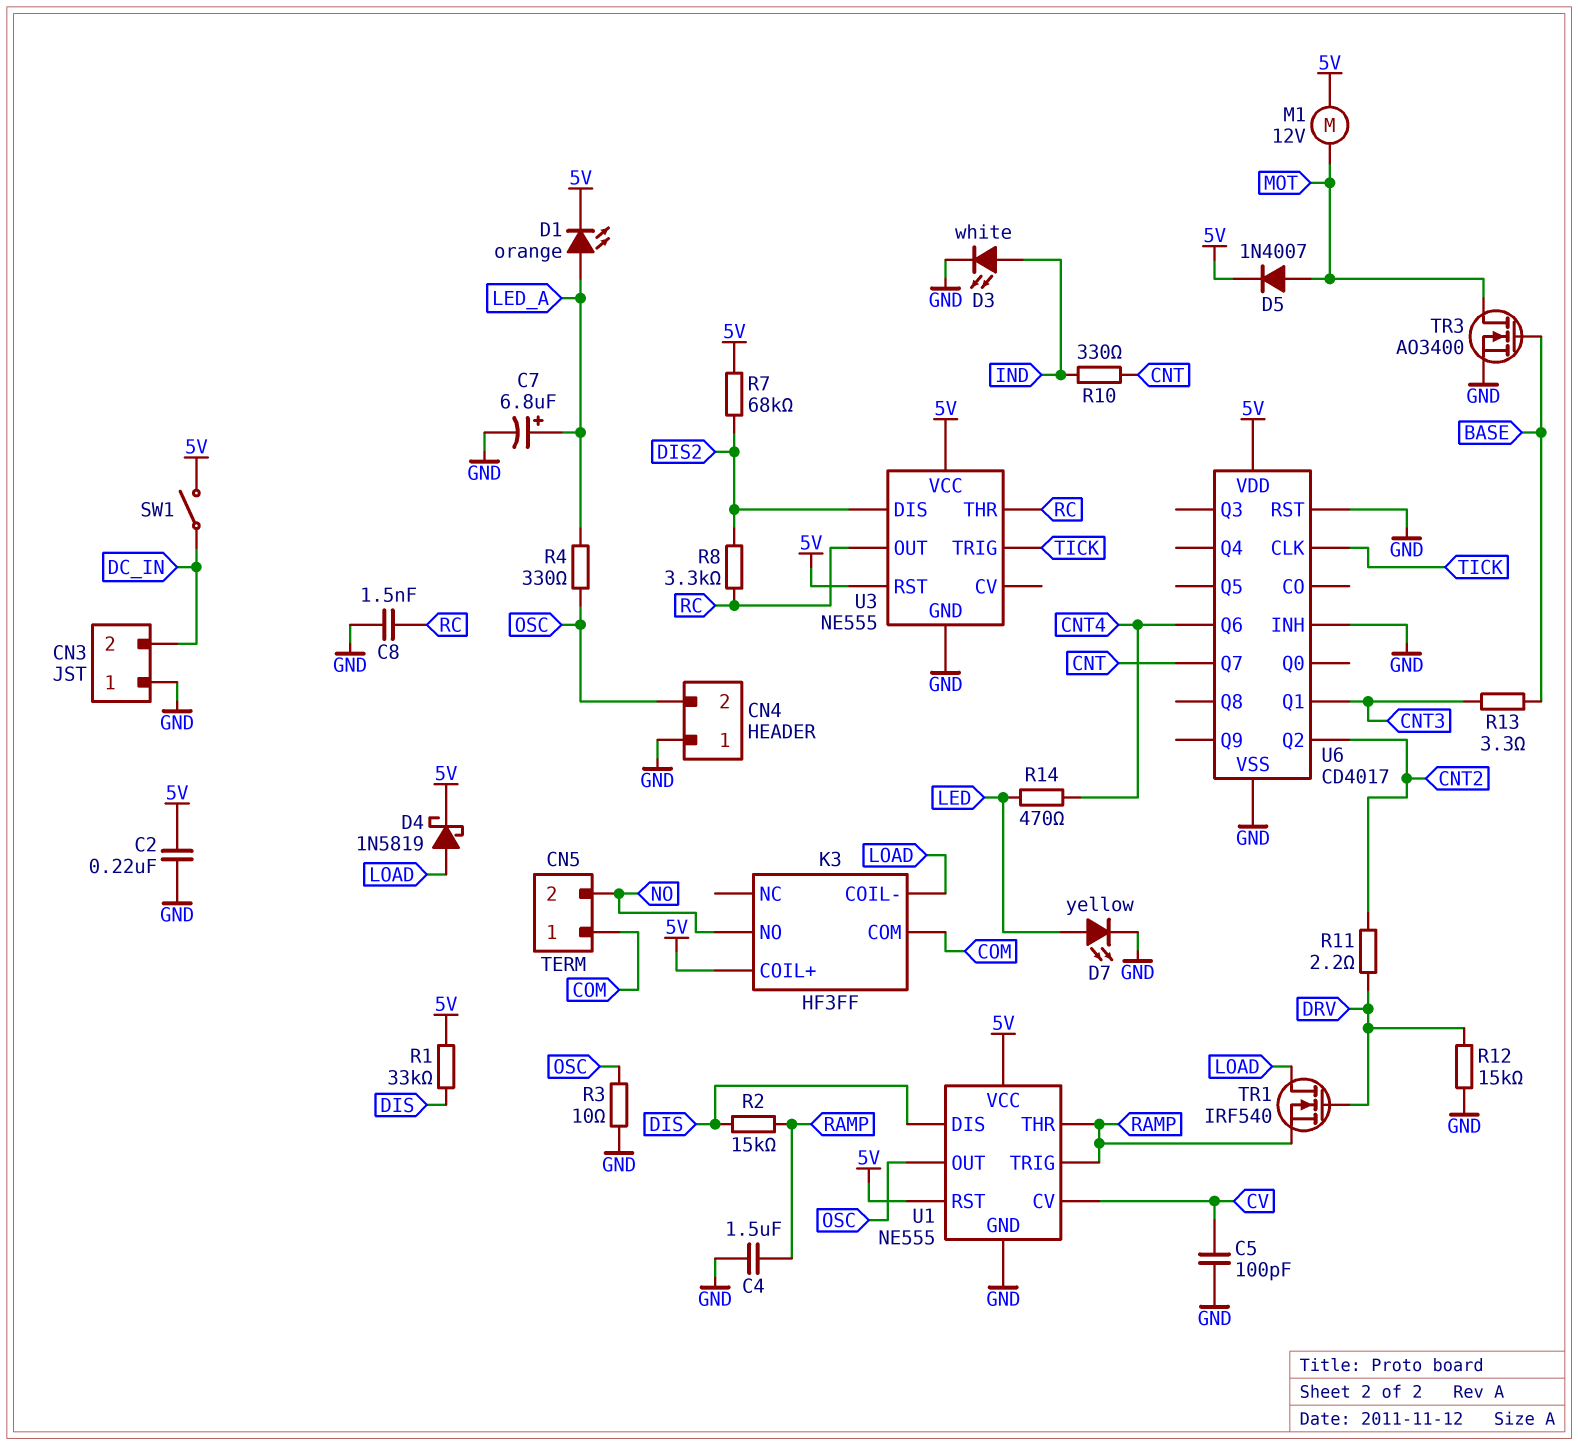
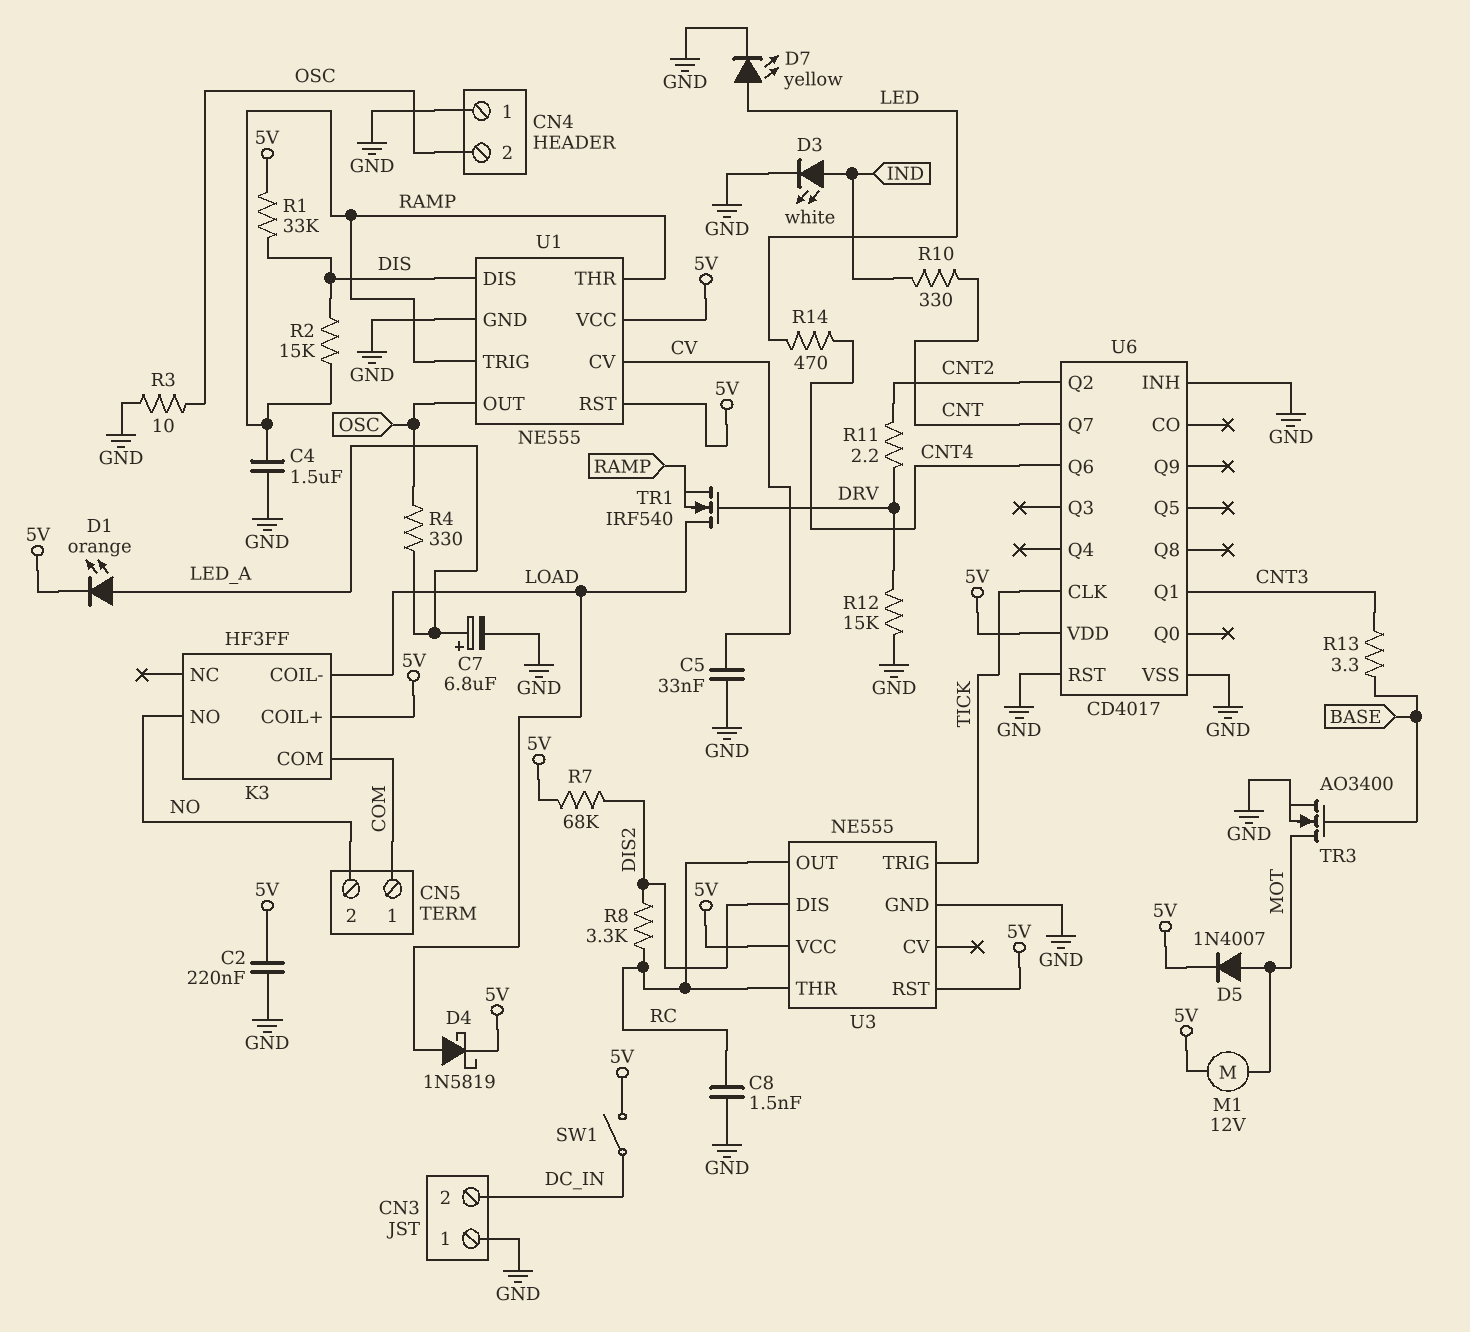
C5: 100pF (CV, GND) -> 33nF (CV, GND)

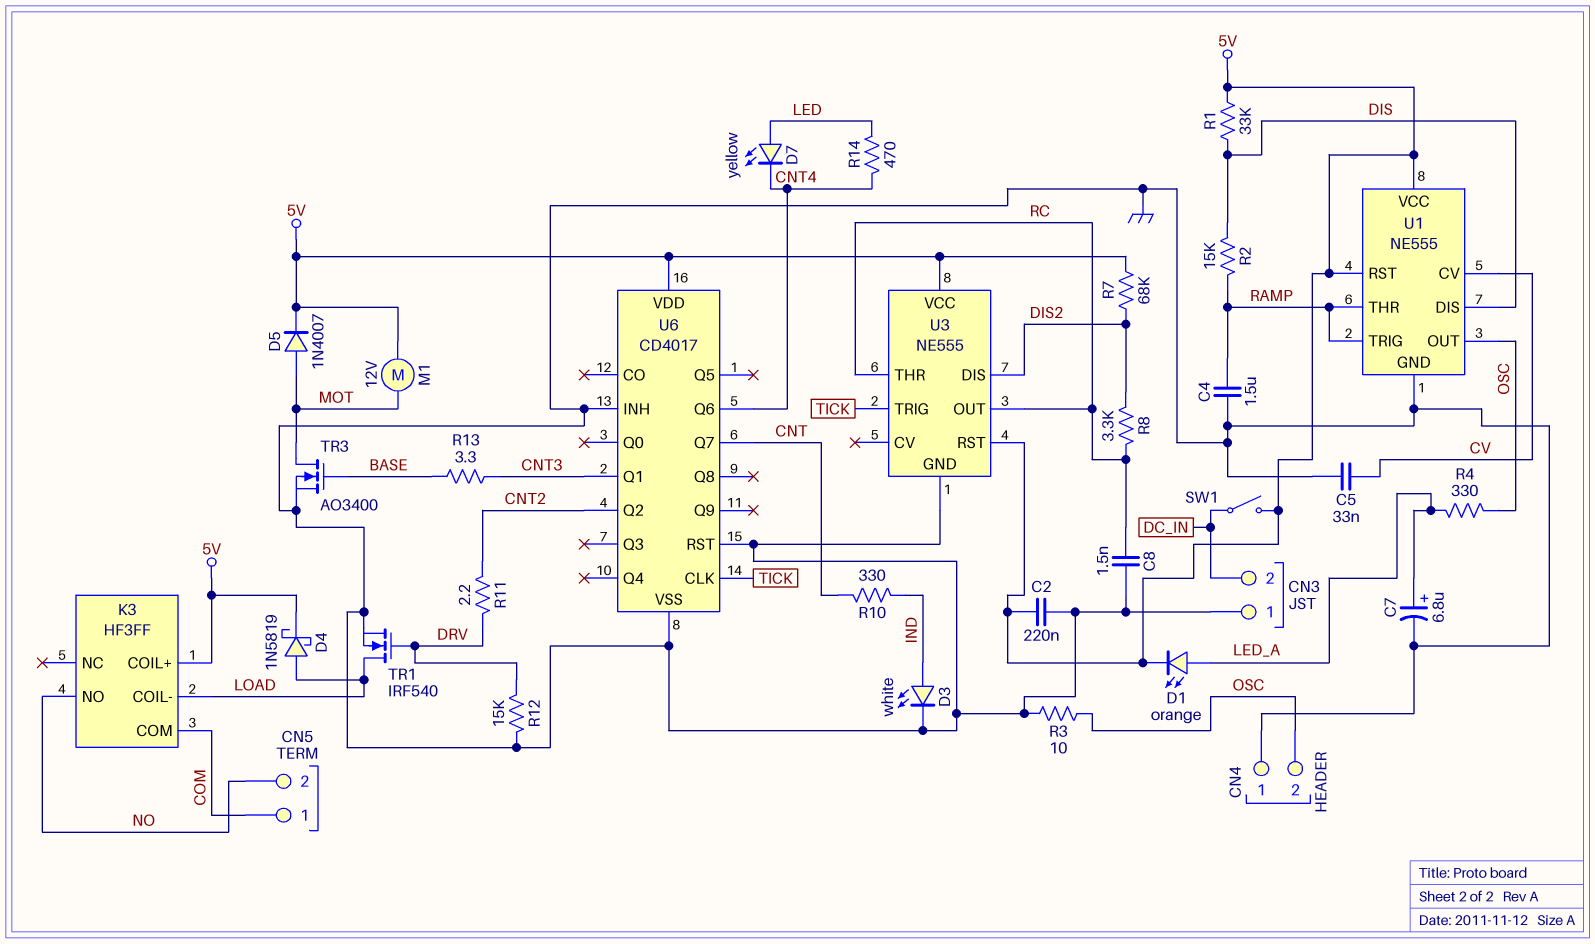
D7: LED yellow (A LED, K GND) -> LED yellow (A LED, K CNT4)
TR1: NMOS IRF540 (G DRV, D LOAD, S RAMP) -> NMOS IRF540 (G DRV, D LOAD, S GND)

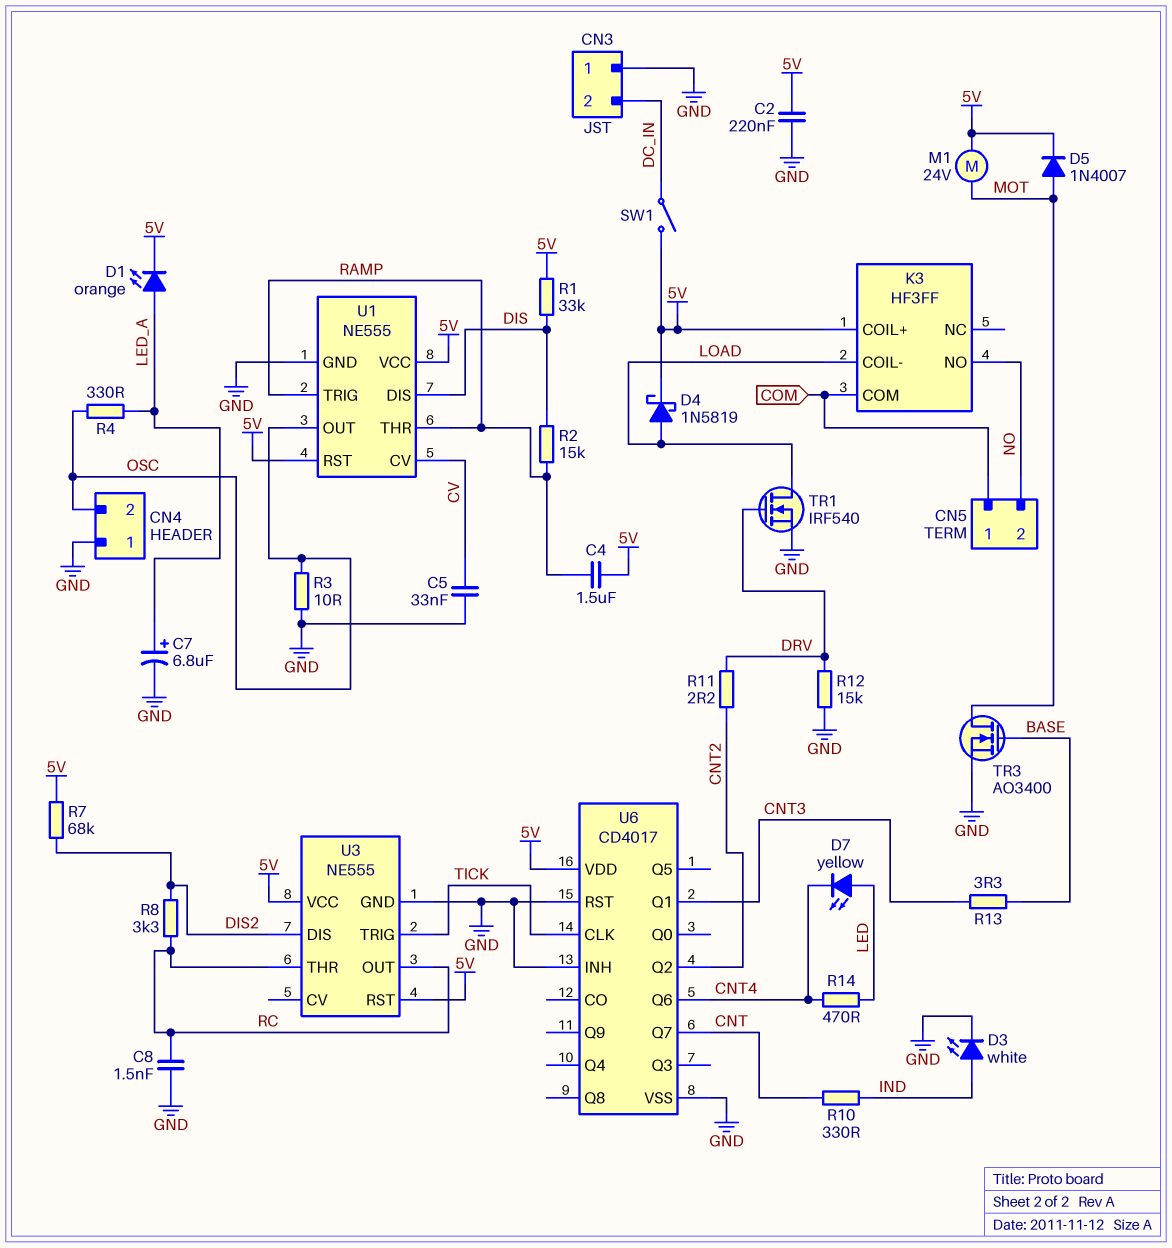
C4: 1.5uF (GND, RAMP) -> 1.5uF (5V, RAMP)
M1: motor 12V (5V, MOT) -> motor 24V (5V, MOT)

